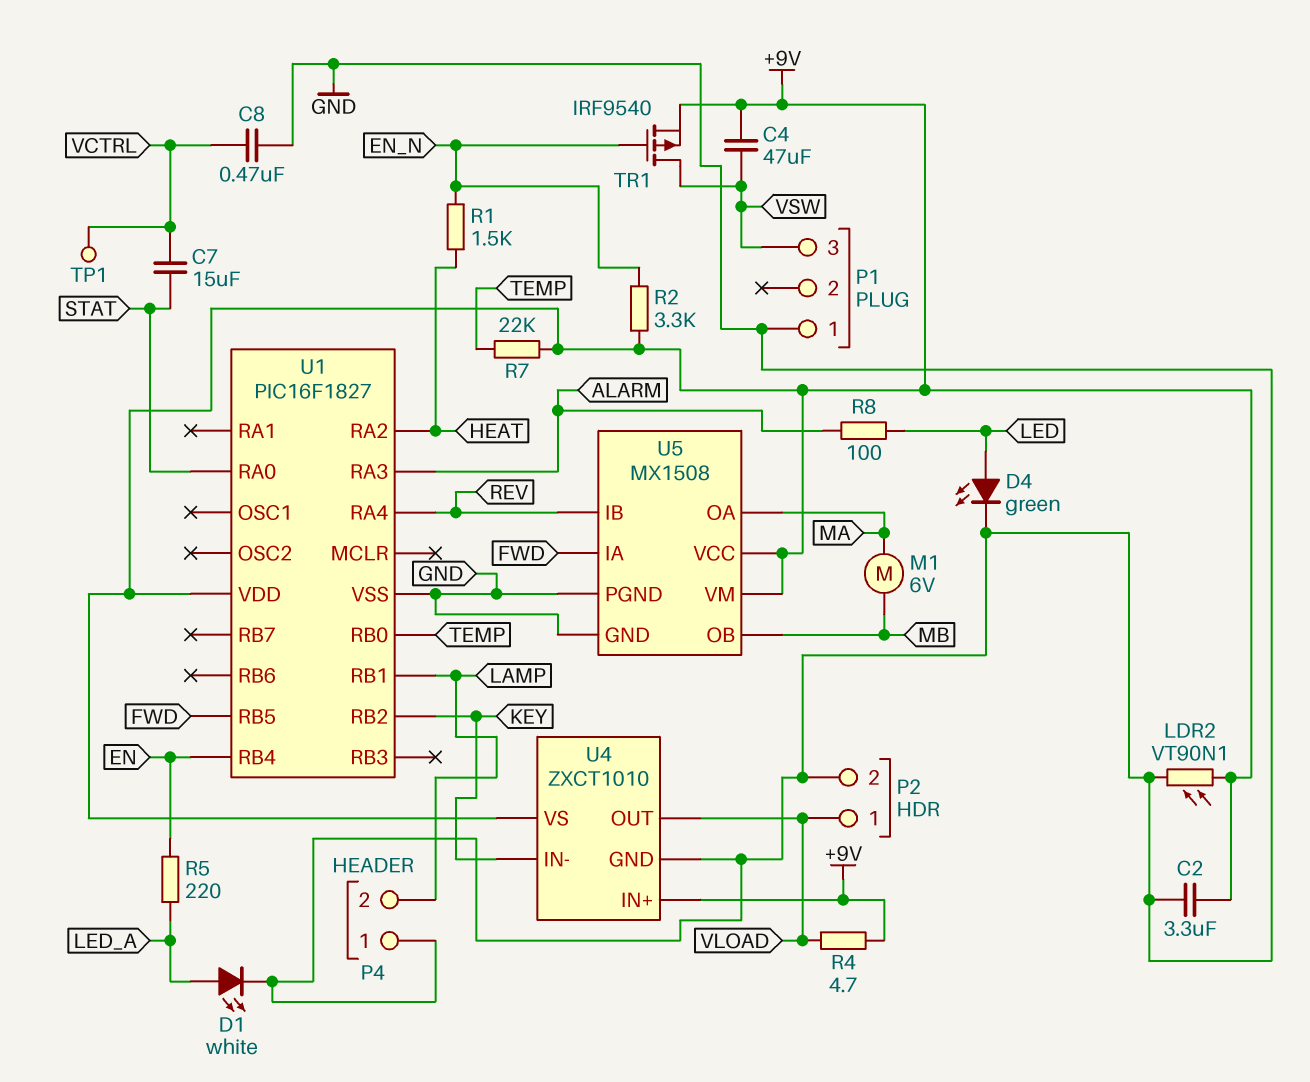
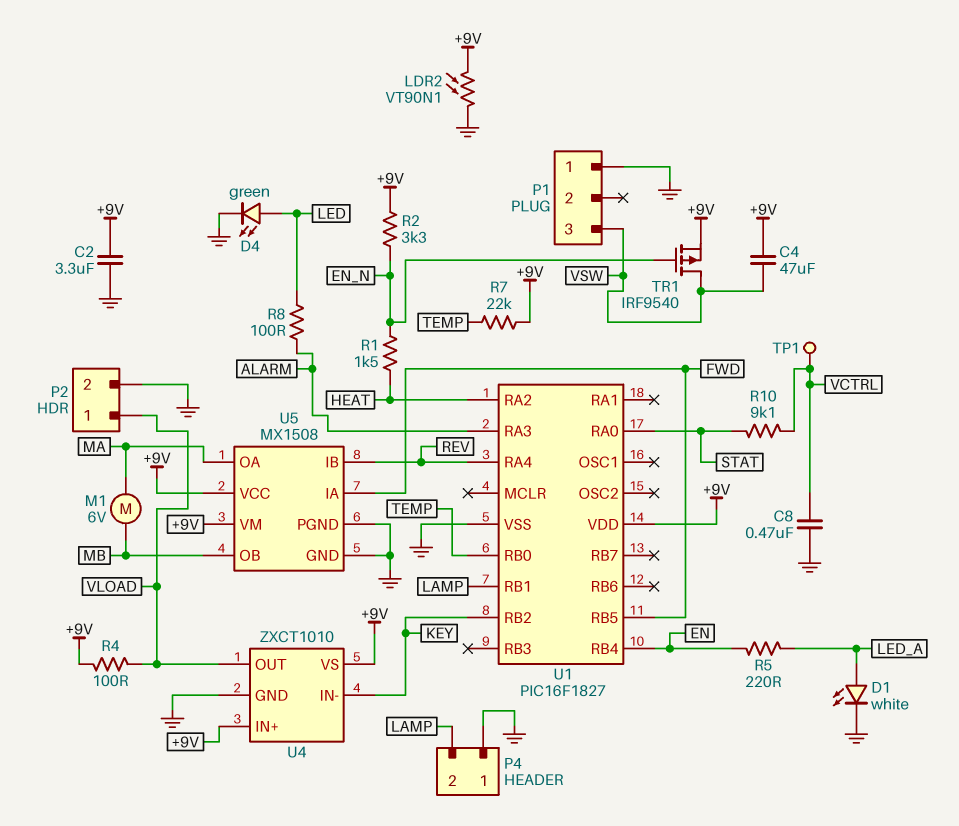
C7: 15uF (STAT, VCTRL) -> none
R4: 4.7 (+9V, VLOAD) -> 100 (+9V, VLOAD)
R10: none -> 9.1k (STAT, VCTRL)

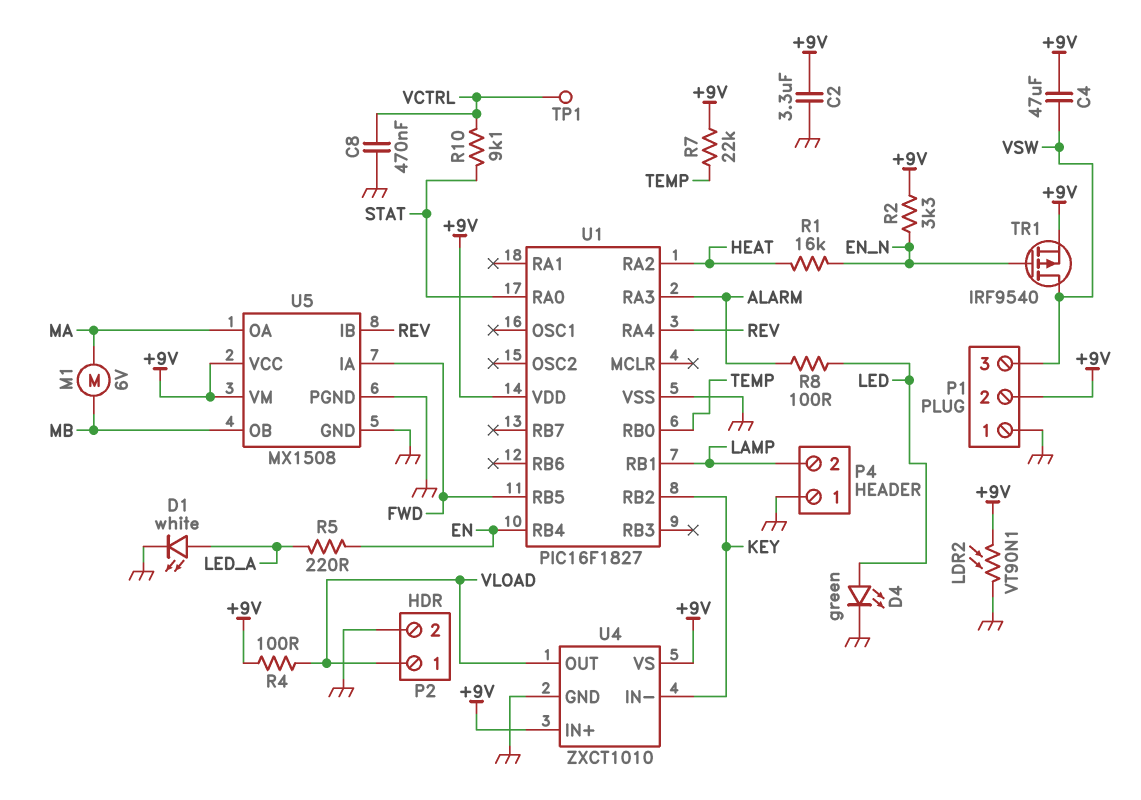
P1 pin 2: none -> +9V
R1: 1.5k (EN_N, HEAT) -> 16k (EN_N, HEAT)

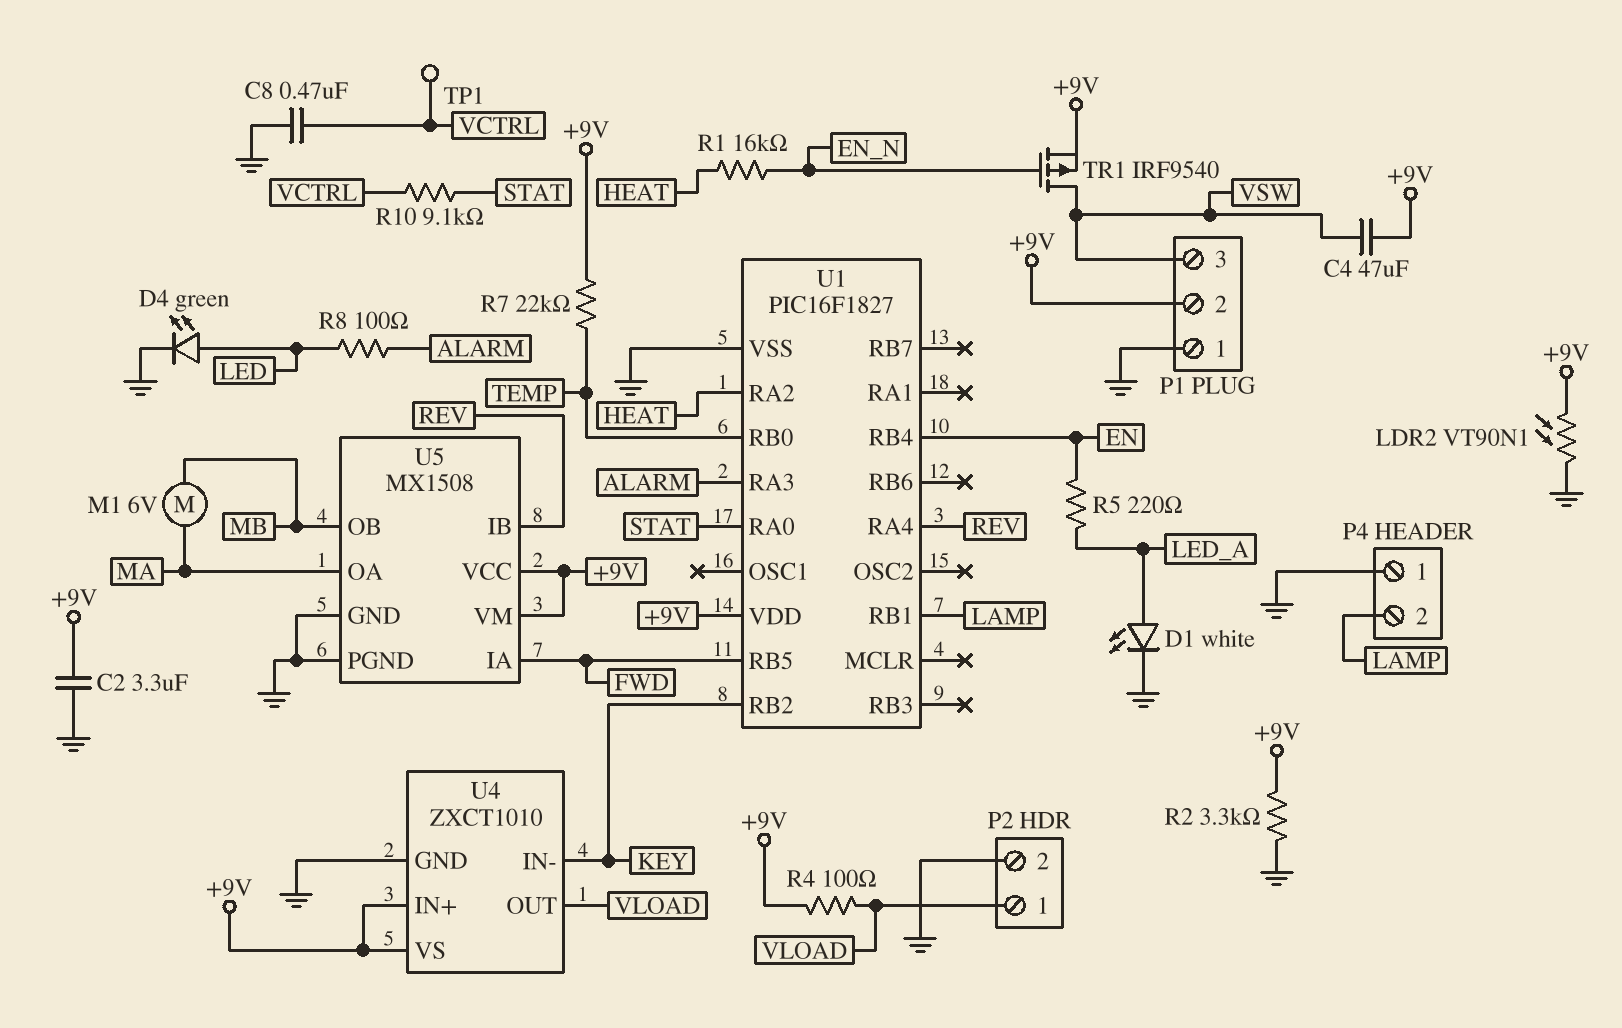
R2: 3.3k (+9V, EN_N) -> 3.3k (+9V, GND)

